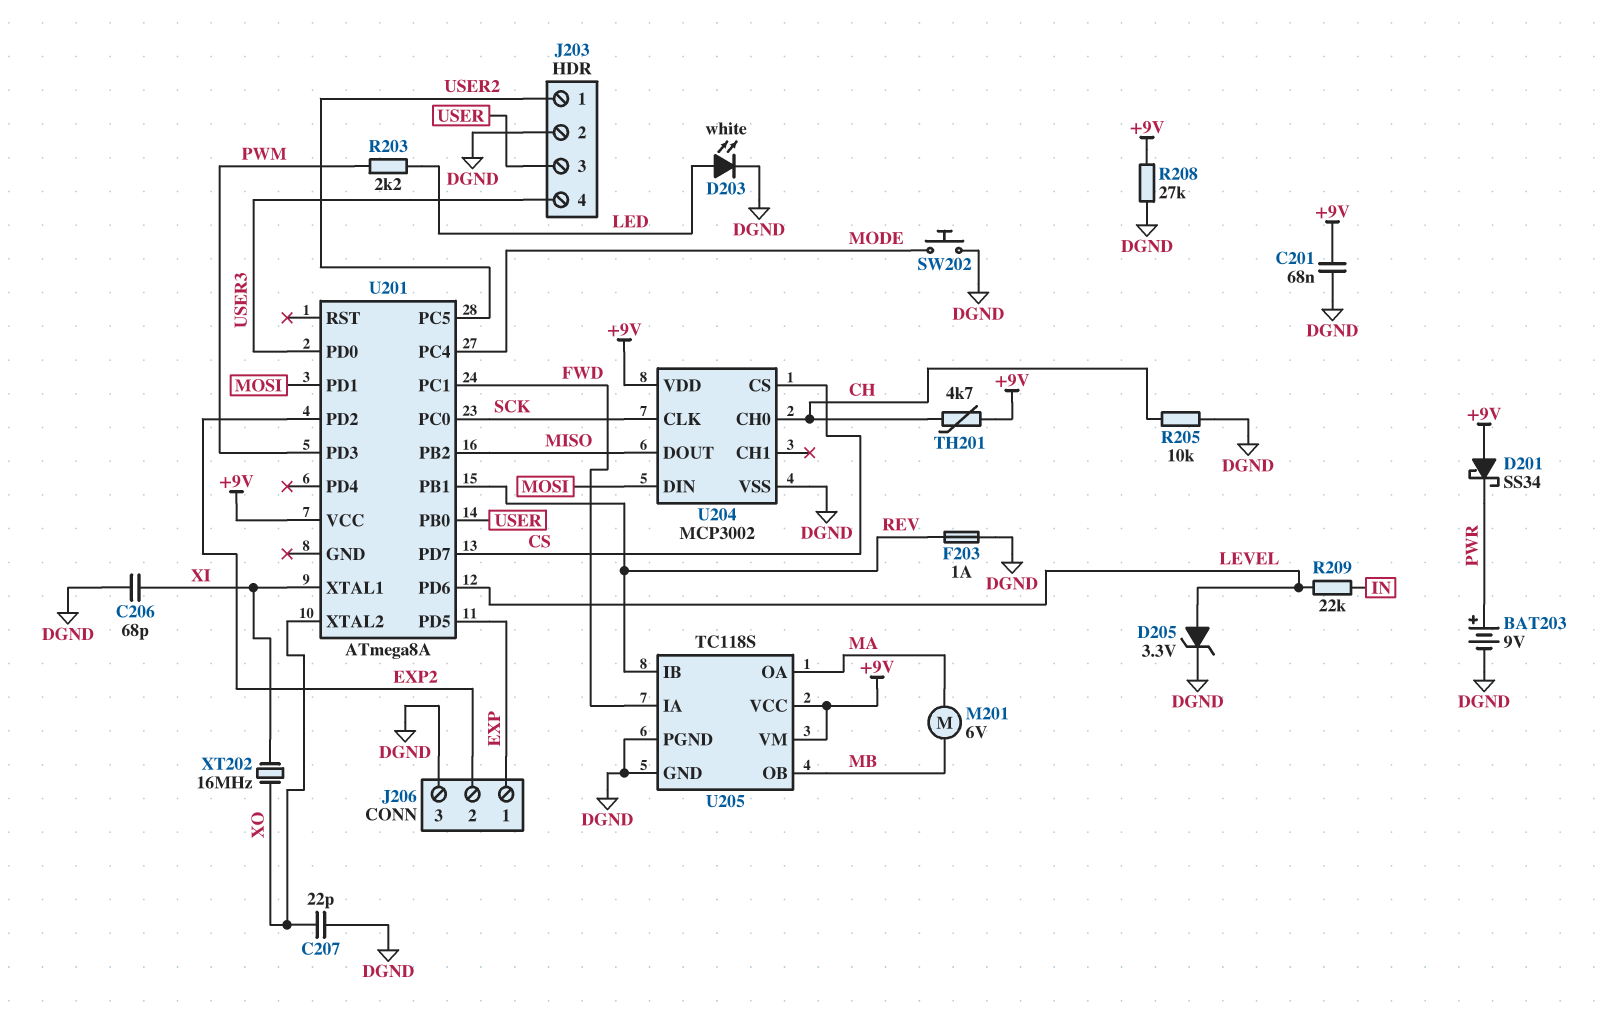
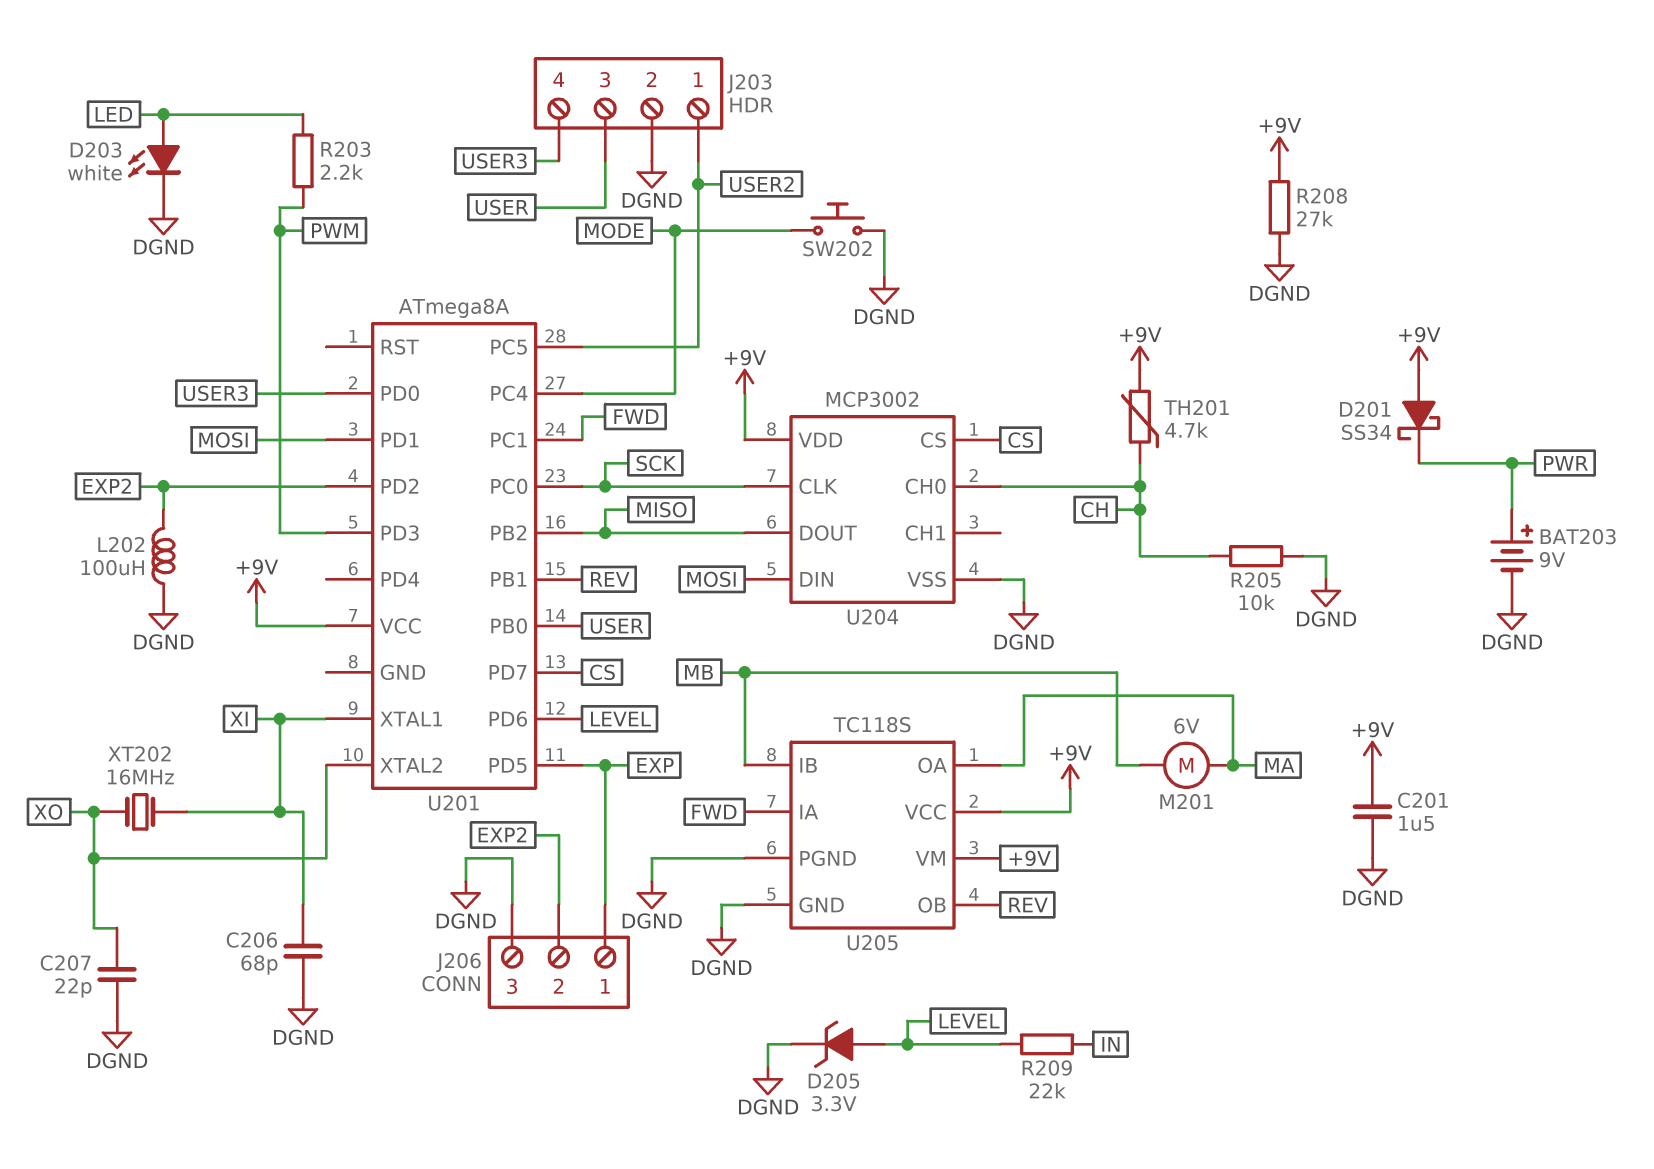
C201: 68nF (+9V, DGND) -> 1.5uF (+9V, DGND)
F203: 1A (DGND, REV) -> none
L202: none -> 100uH (DGND, EXP2)
U205 pin IB: REV -> MB
U205 pin OB: MB -> REV

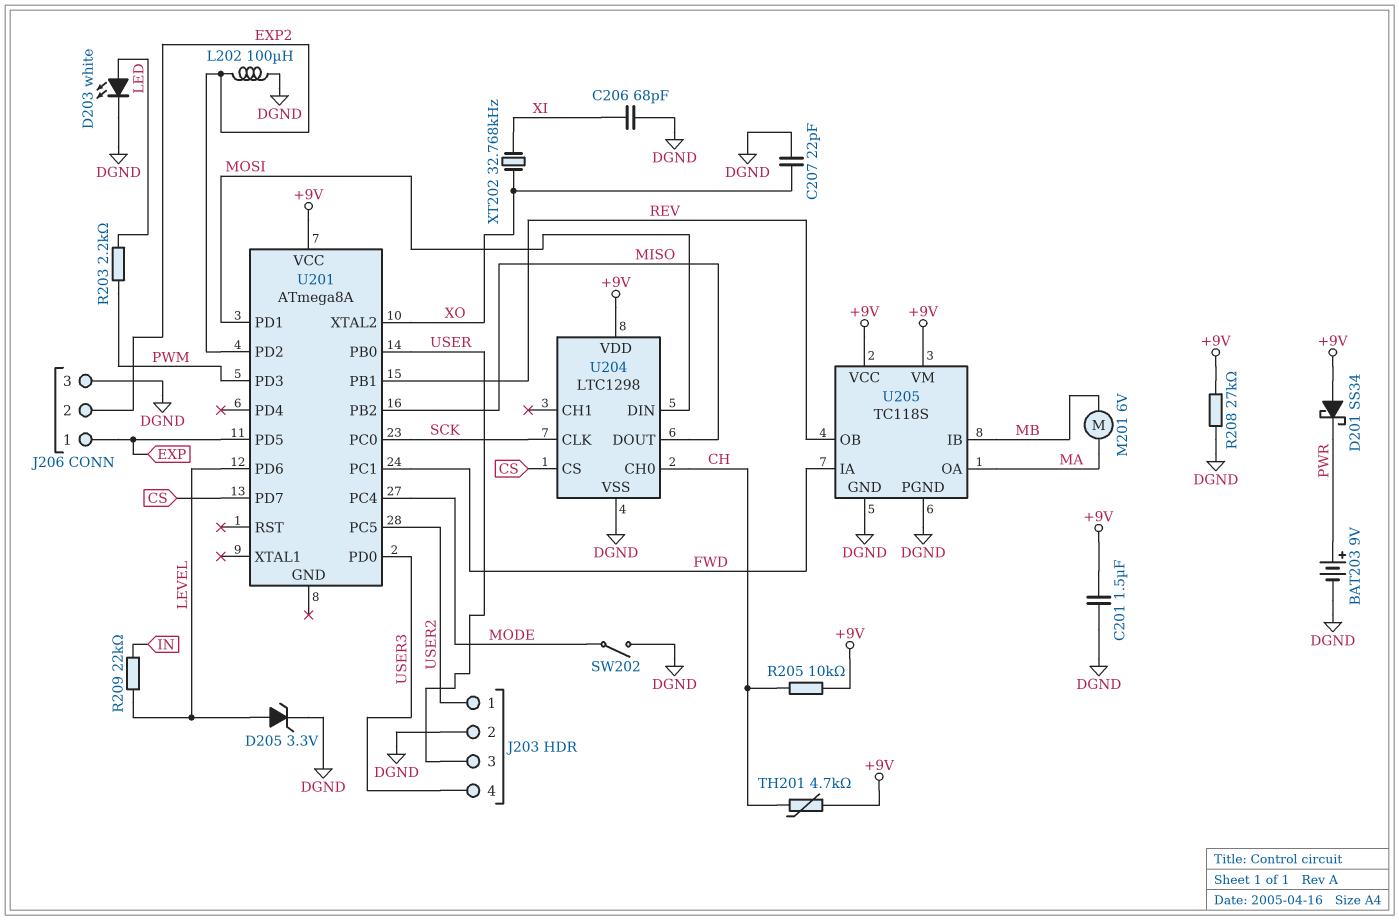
R205: 10k (CH, DGND) -> 10k (+9V, CH)
SW202: button (DGND, MODE) -> switch (DGND, MODE)
U201 pin XTAL1: XI -> none
U204: MCP3002 -> LTC1298
XT202: 16MHz (XI, XO) -> 32.768kHz (XI, XO)

